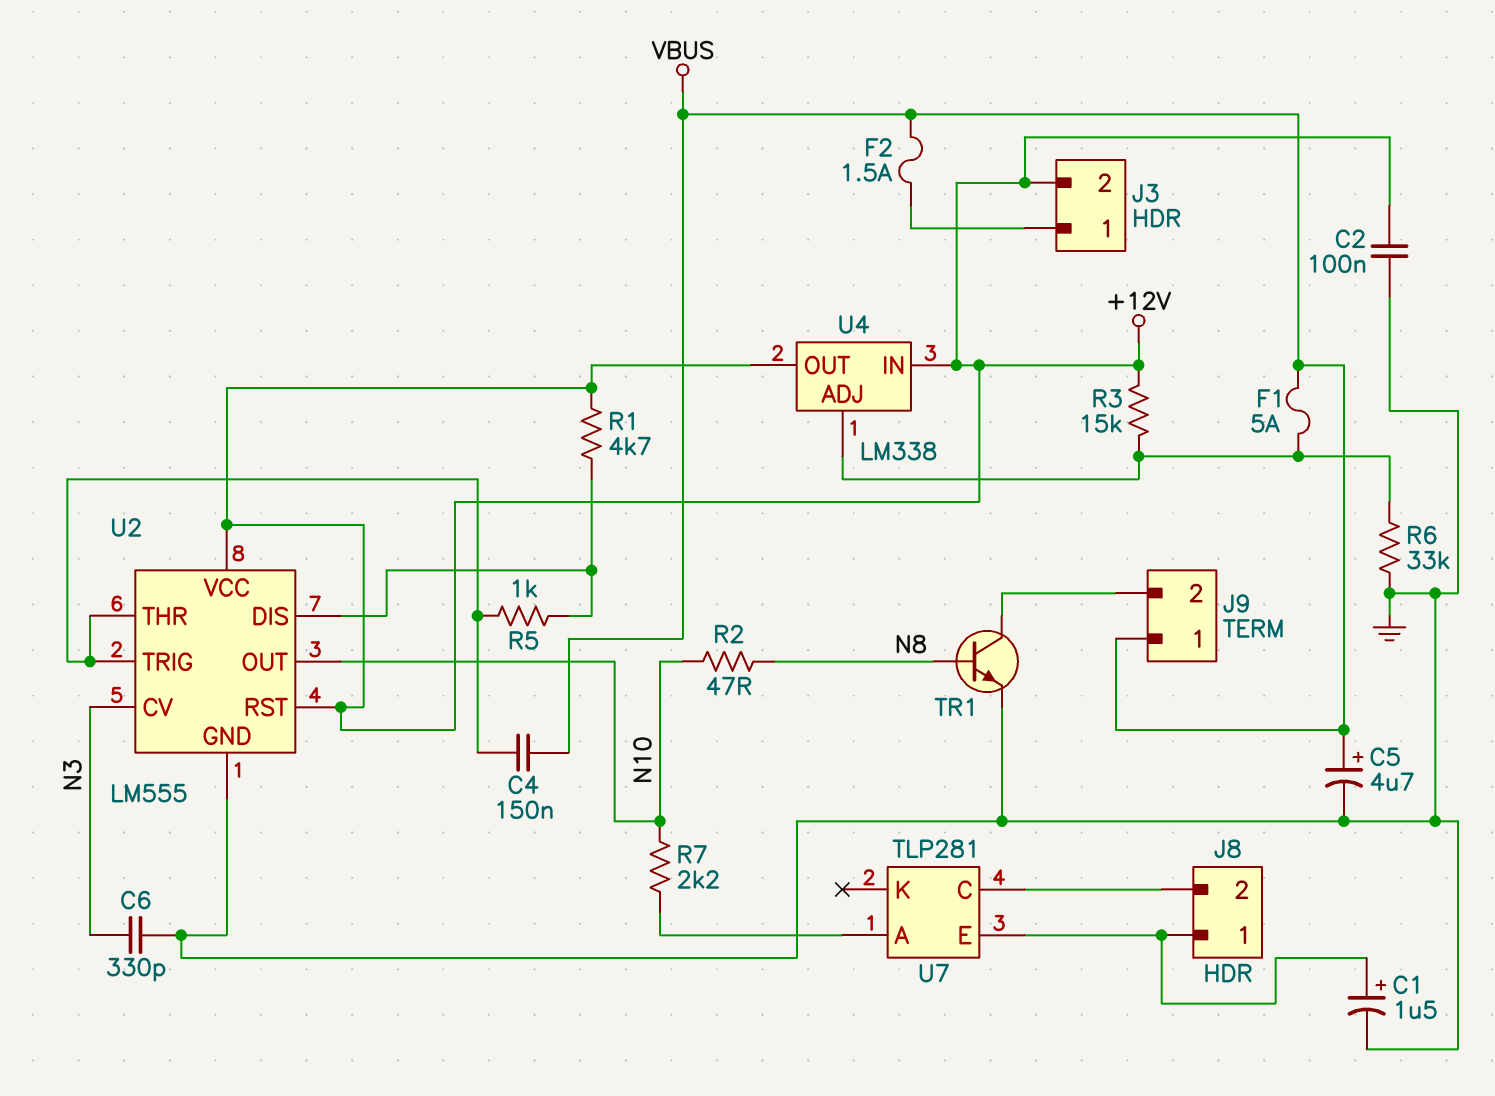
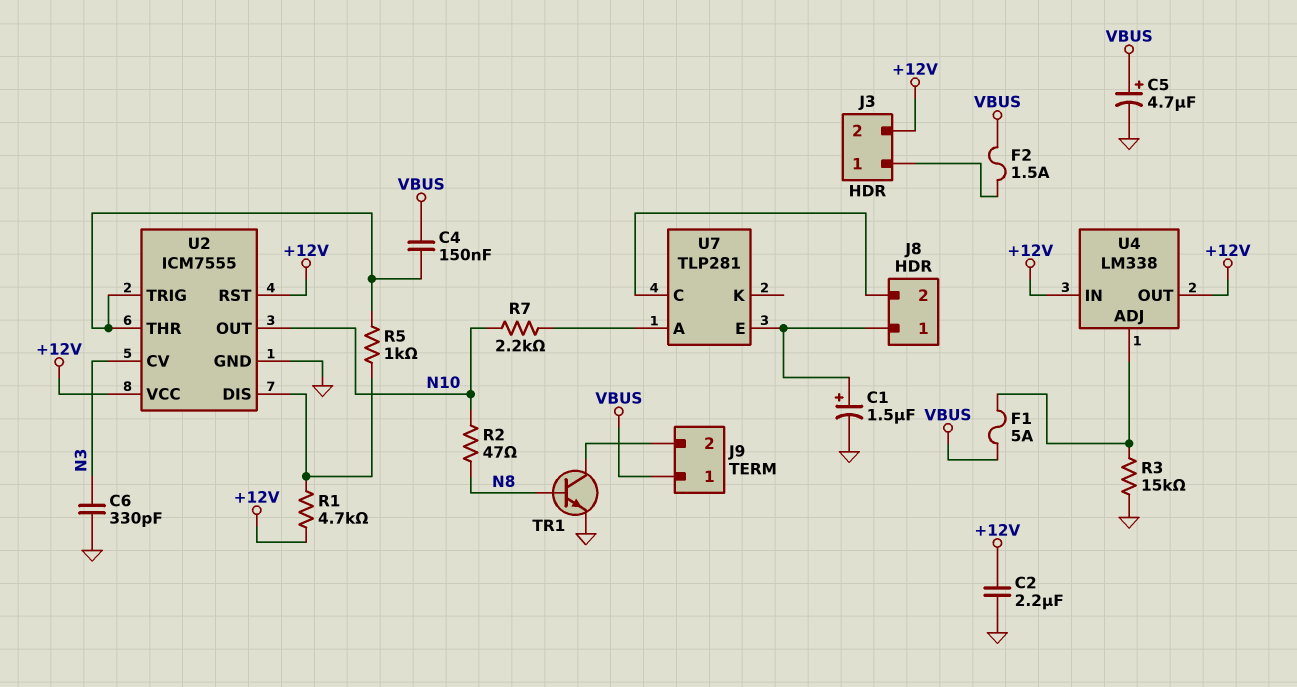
C2: 100nF (+12V, GND) -> 2.2uF (+12V, GND)
R3: 15k (+12V, U4/ADJ) -> 15k (GND, U4/ADJ)
R6: 33k (GND, U4/ADJ) -> none
U2: LM555 -> ICM7555

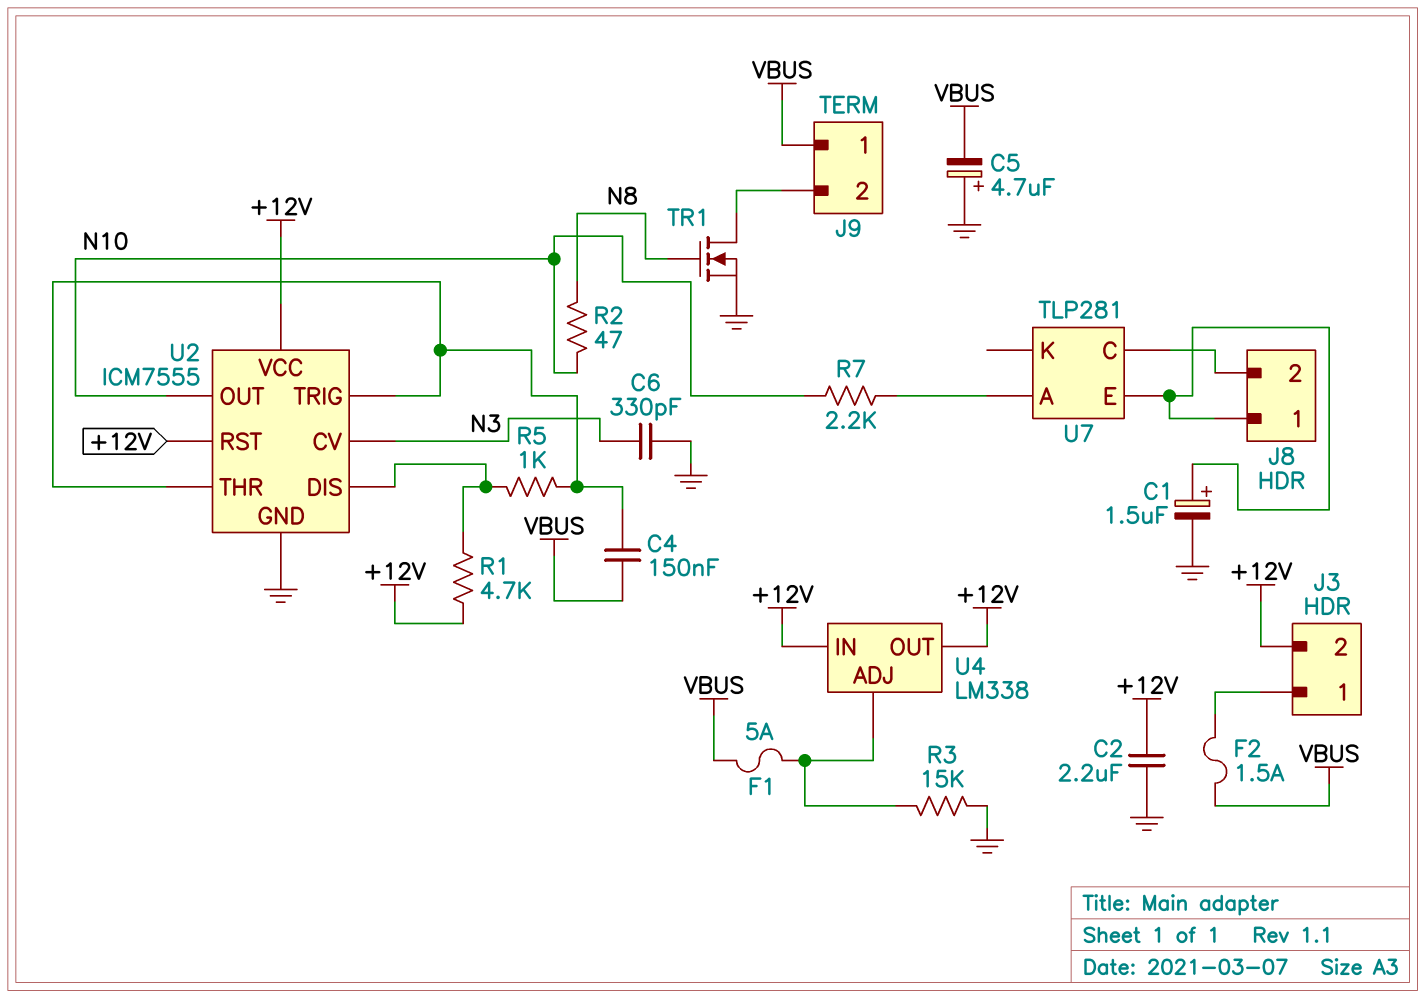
C5: 4.7uF (plus VBUS, minus GND) -> 4.7uF (plus GND, minus VBUS)
TR1: NPN (B N8, C J9/2, E GND) -> NMOS (G N8, D J9/2, S GND)

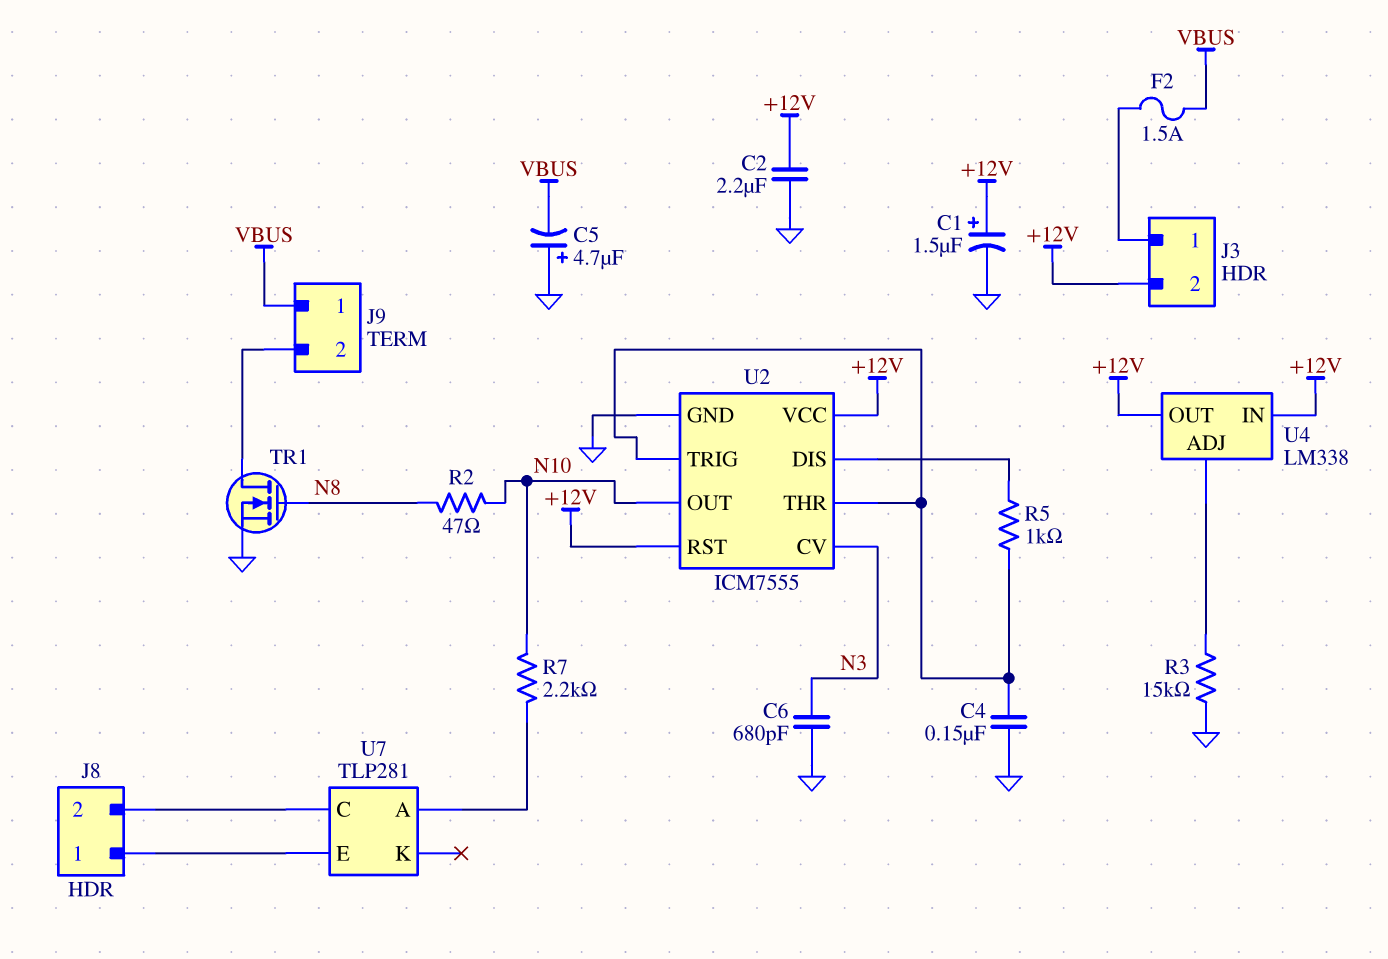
C1: 1.5uF (plus J8/1, minus GND) -> 1.5uF (plus +12V, minus GND)
C4: 150nF (U2/THR, VBUS) -> 150nF (GND, U2/THR)
C6: 330pF (GND, N3) -> 680pF (GND, N3)
F1: 5A (U4/ADJ, VBUS) -> none
R1: 4.7k (+12V, U2/DIS) -> none

